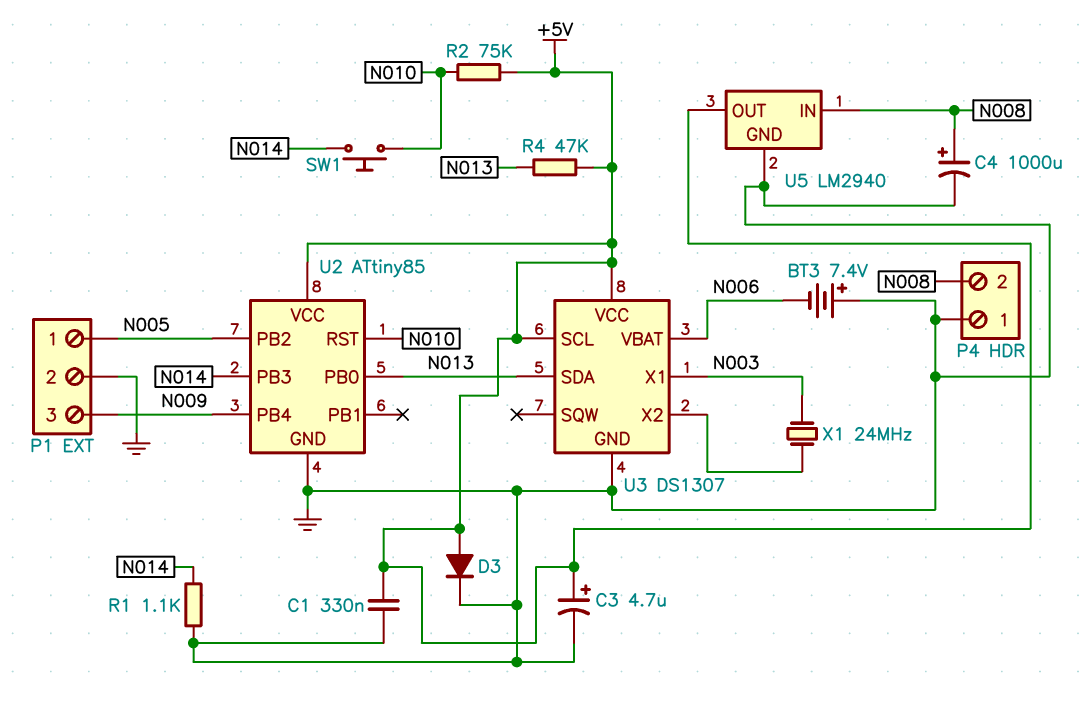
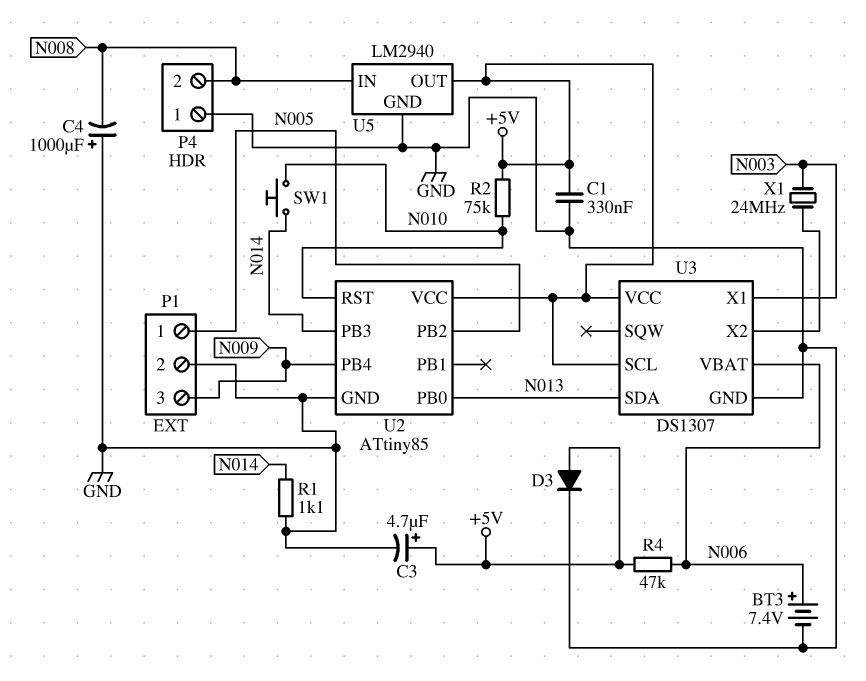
BT3: 7.4V (plus GND, minus N006) -> 7.4V (plus N006, minus GND)
C4: 1000uF (plus N008, minus GND) -> 1000uF (plus GND, minus N008)
R4: 47k (+5V, N013) -> 47k (+5V, N006)

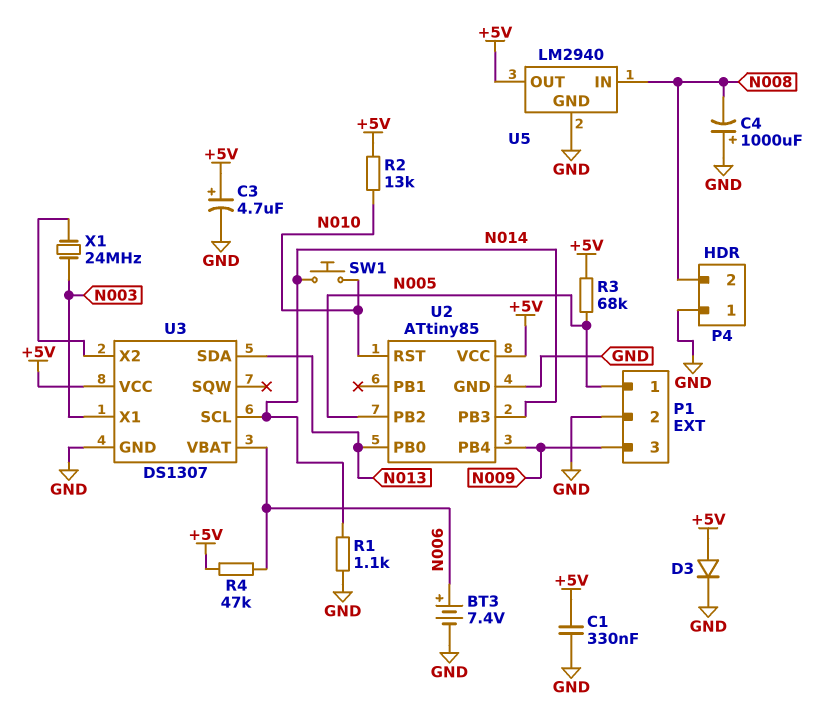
R2: 75k (+5V, N010) -> 13k (+5V, N010)
R3: none -> 68k (+5V, N005)
U3 pin SCL: +5V -> N014

